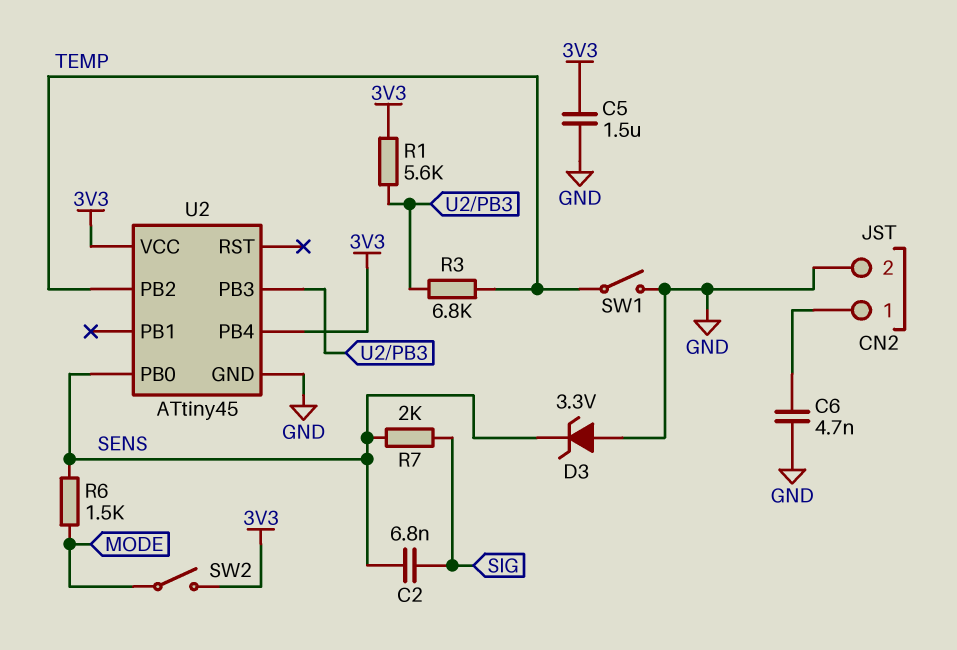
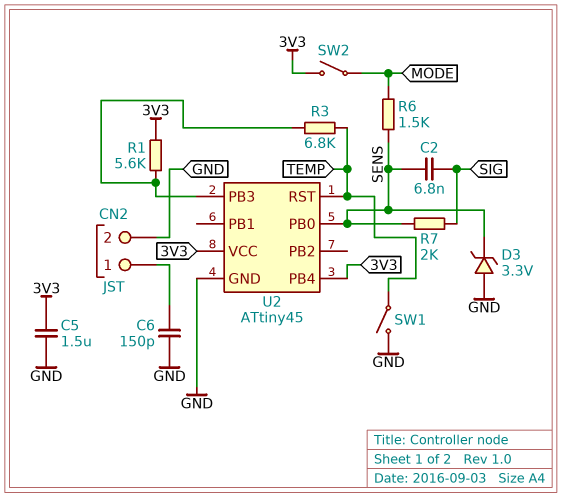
C6: 4.7nF (CN2/1, GND) -> 150pF (CN2/1, GND)
U2 pin PB2: TEMP -> none
U2 pin RST: none -> TEMP

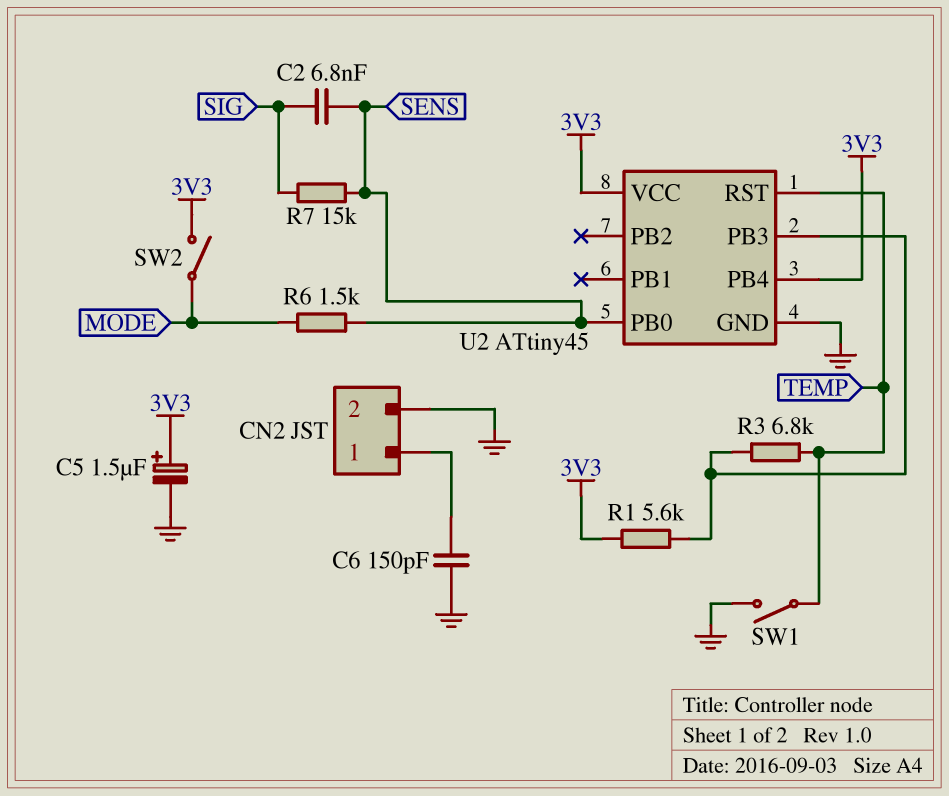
C5: 1.5uF (3V3, GND) -> 1.5uF (plus 3V3, minus GND)
D3: zener 3.3V (A GND, K SENS) -> none
R7: 2k (SENS, SIG) -> 15k (SENS, SIG)

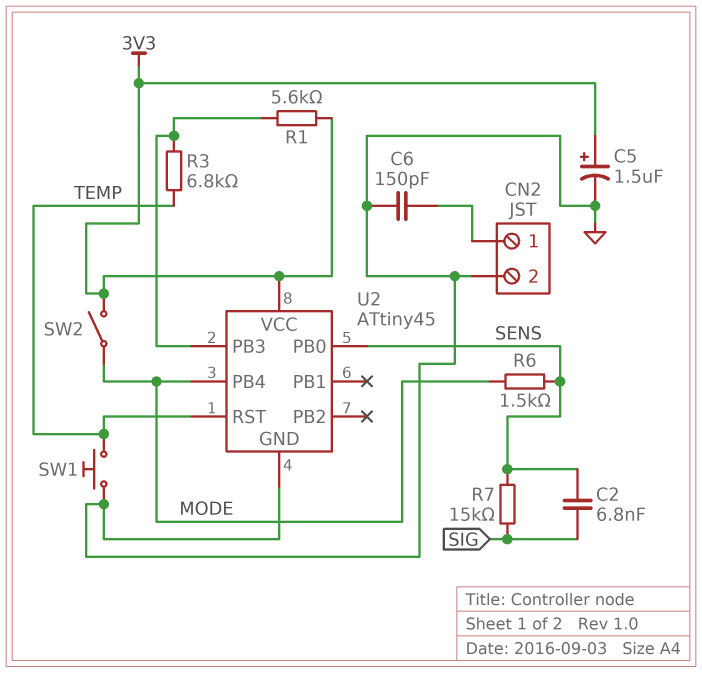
SW1: switch (GND, TEMP) -> button (GND, TEMP)
U2 pin PB4: 3V3 -> MODE

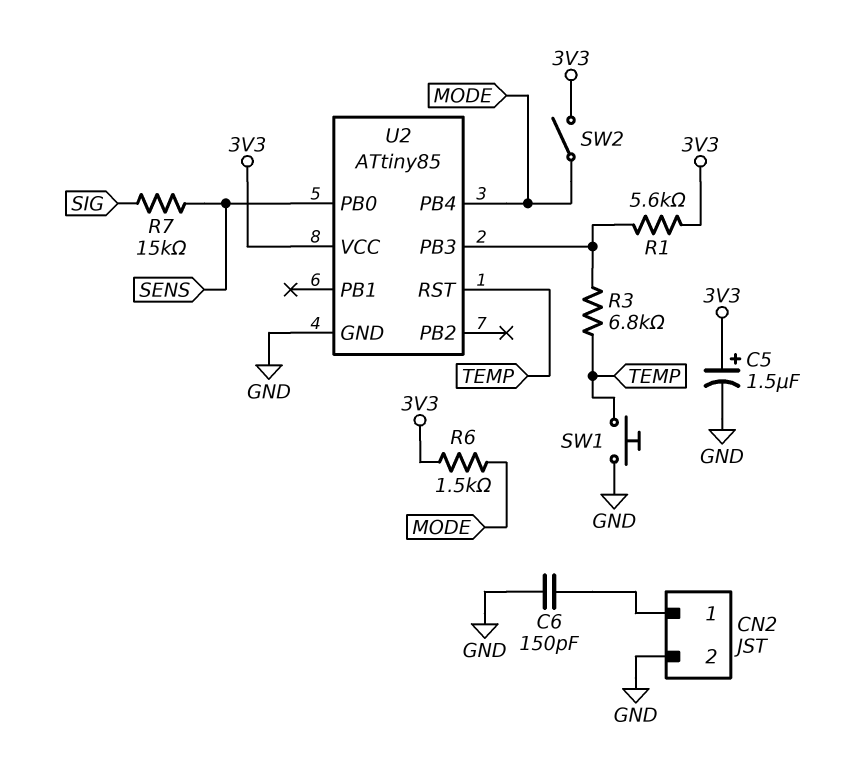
C2: 6.8nF (SENS, SIG) -> none
R6: 1.5k (MODE, SENS) -> 1.5k (3V3, MODE)
U2: ATtiny45 -> ATtiny85

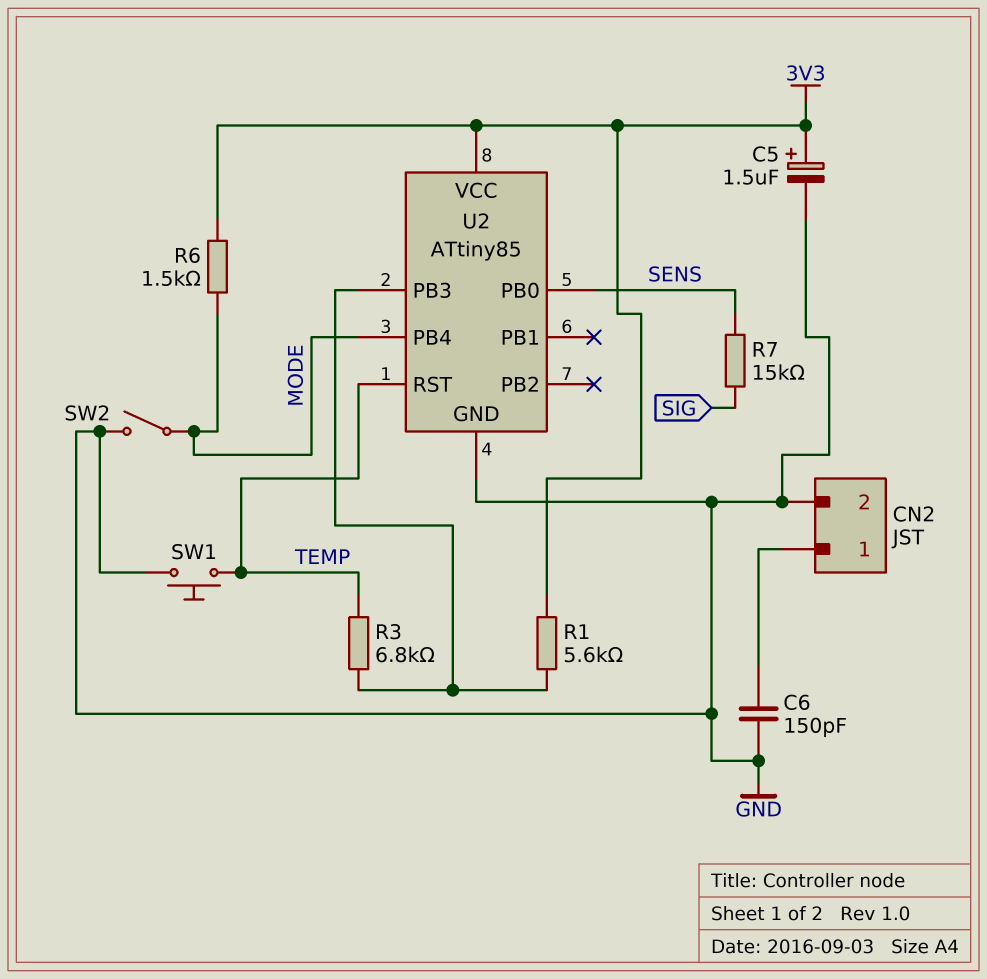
SW2: switch (3V3, MODE) -> switch (GND, MODE)

